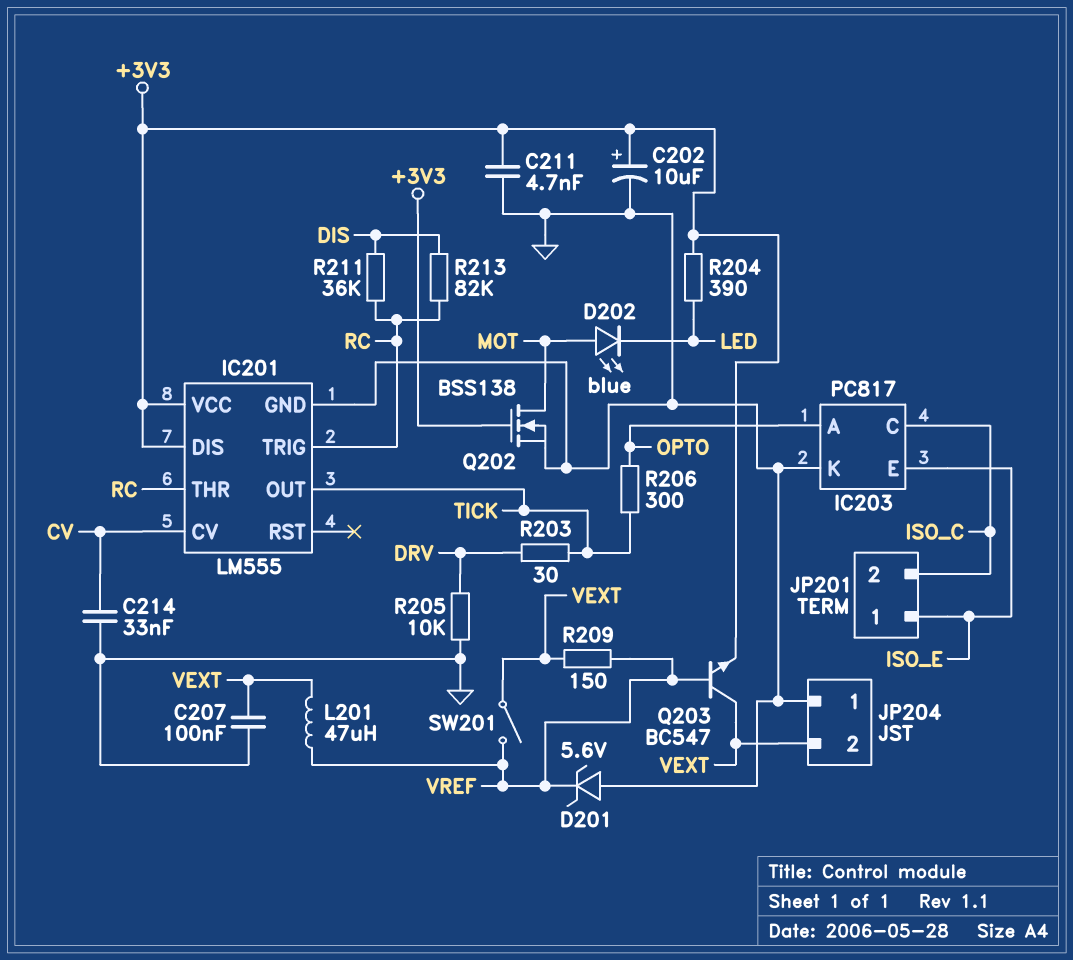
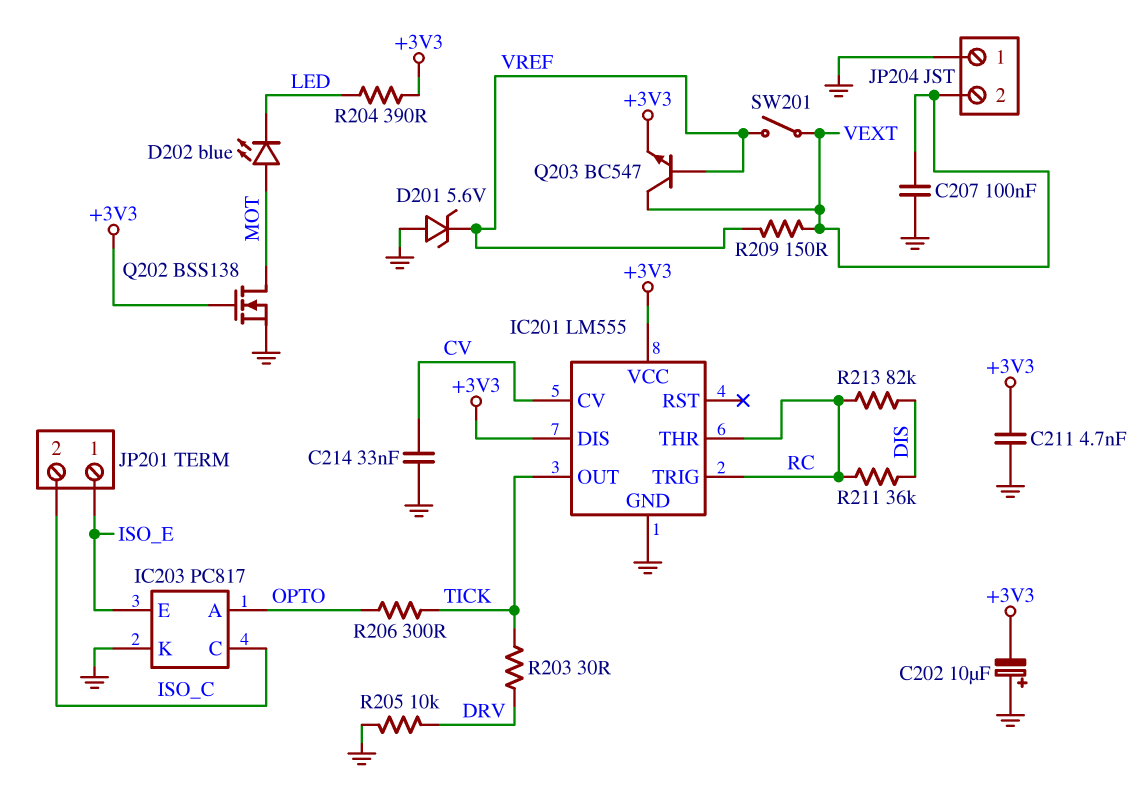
C202: 10uF (plus +3V3, minus GND) -> 10uF (plus GND, minus +3V3)
L201: 47uH (VEXT, VREF) -> none

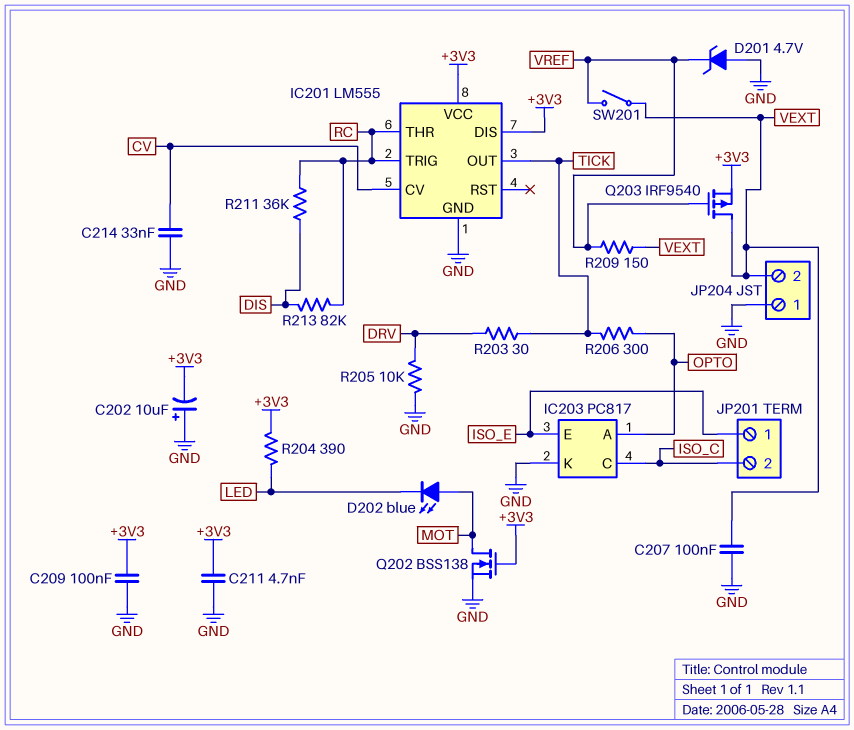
C209: none -> 100nF (+3V3, GND)
D201: zener 5.6V (A GND, K VREF) -> zener 4.7V (A GND, K VREF)
Q203: NPN BC547 (B VREF, C VEXT, E +3V3) -> PMOS IRF9540 (G VREF, D VEXT, S +3V3)

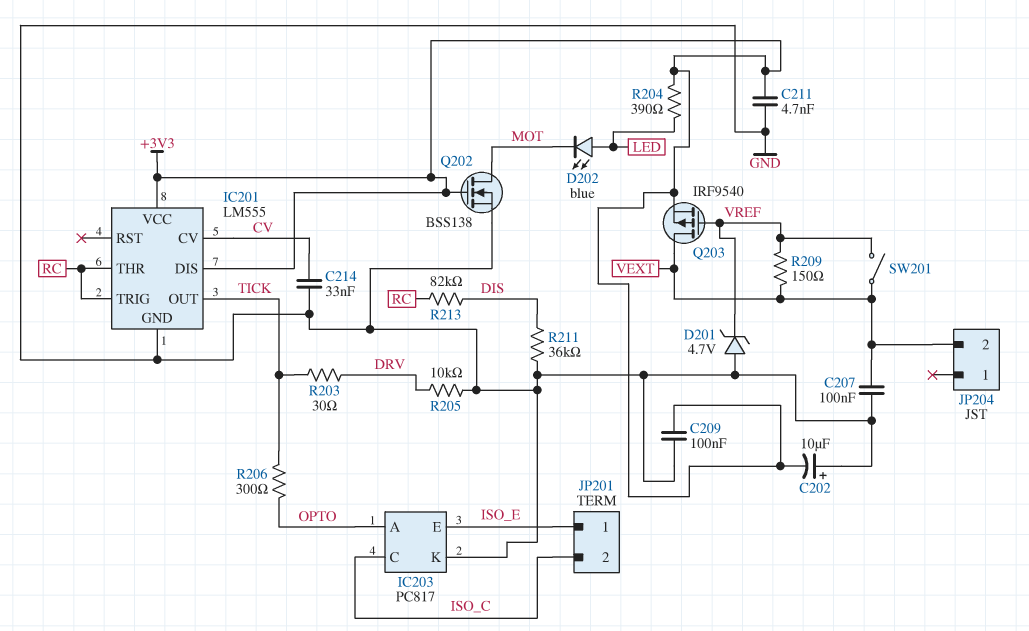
D202: LED blue (A MOT, K LED) -> LED blue (A LED, K MOT)
JP204 pin 1: GND -> none
R211: 36k (DIS, RC) -> 36k (DIS, GND)

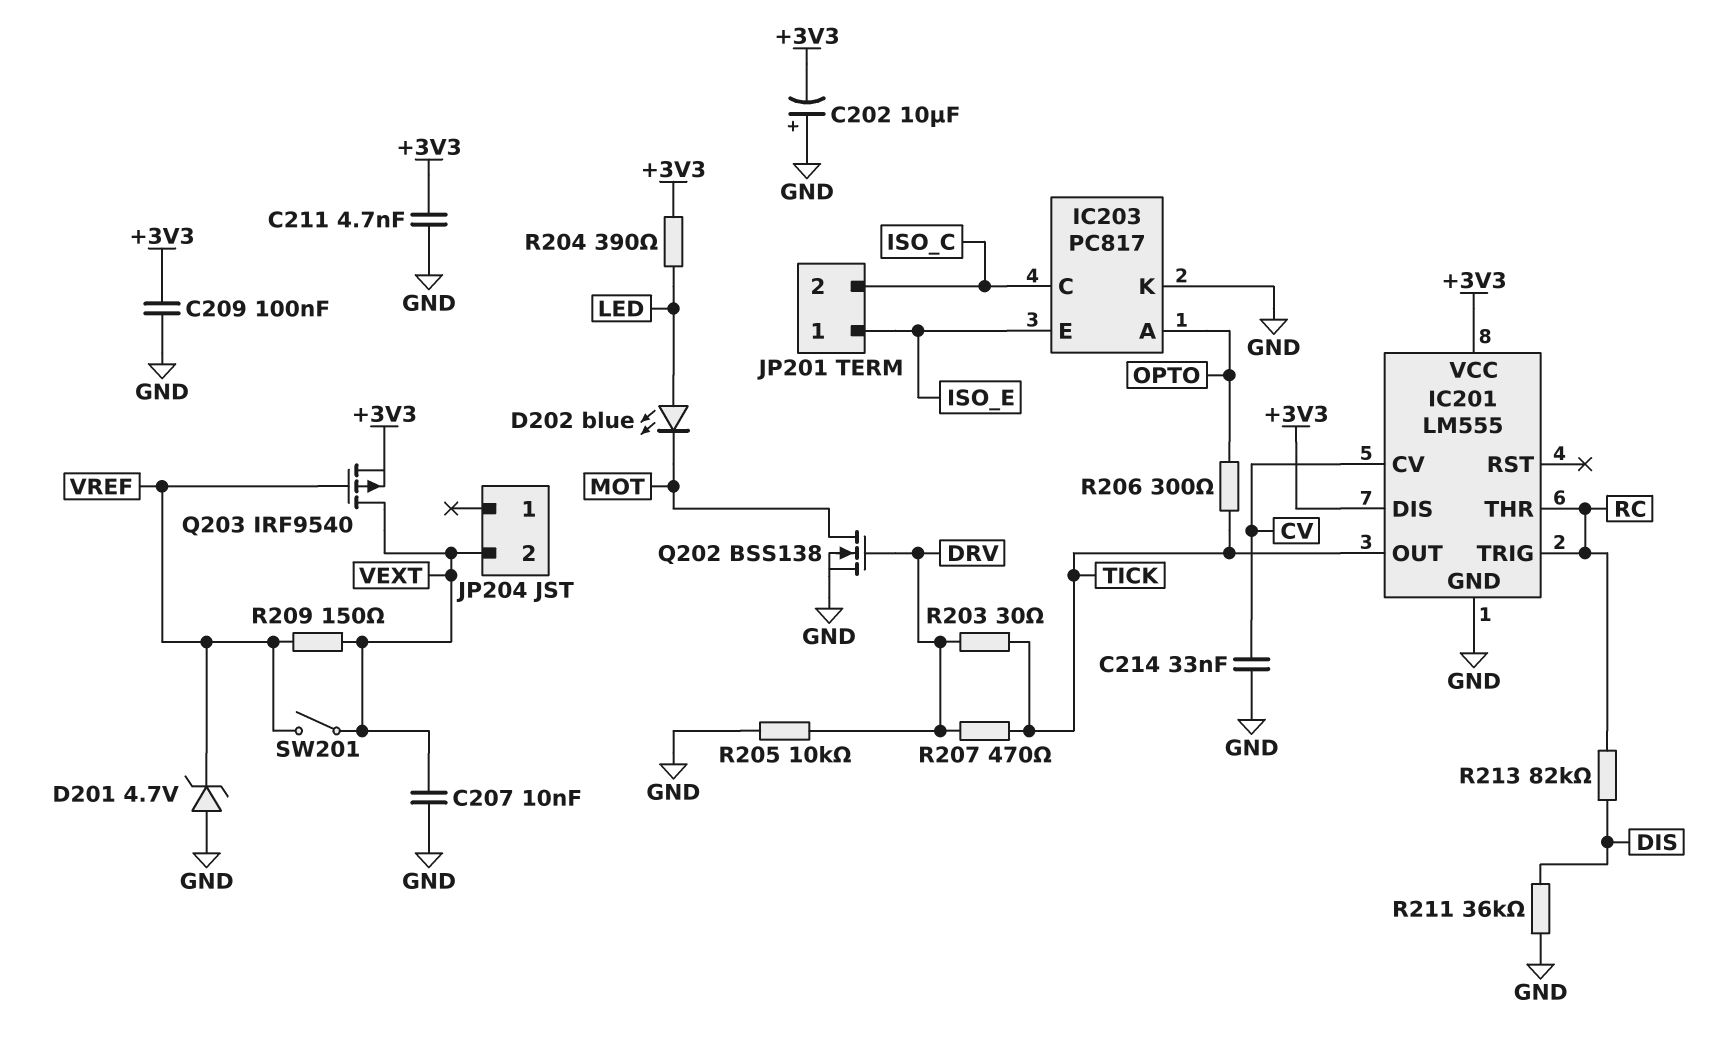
C207: 100nF (GND, VEXT) -> 10nF (GND, VEXT)
Q202: NMOS BSS138 (G +3V3, D MOT, S GND) -> NMOS BSS138 (G DRV, D MOT, S GND)
R207: none -> 470 (DRV, TICK)

